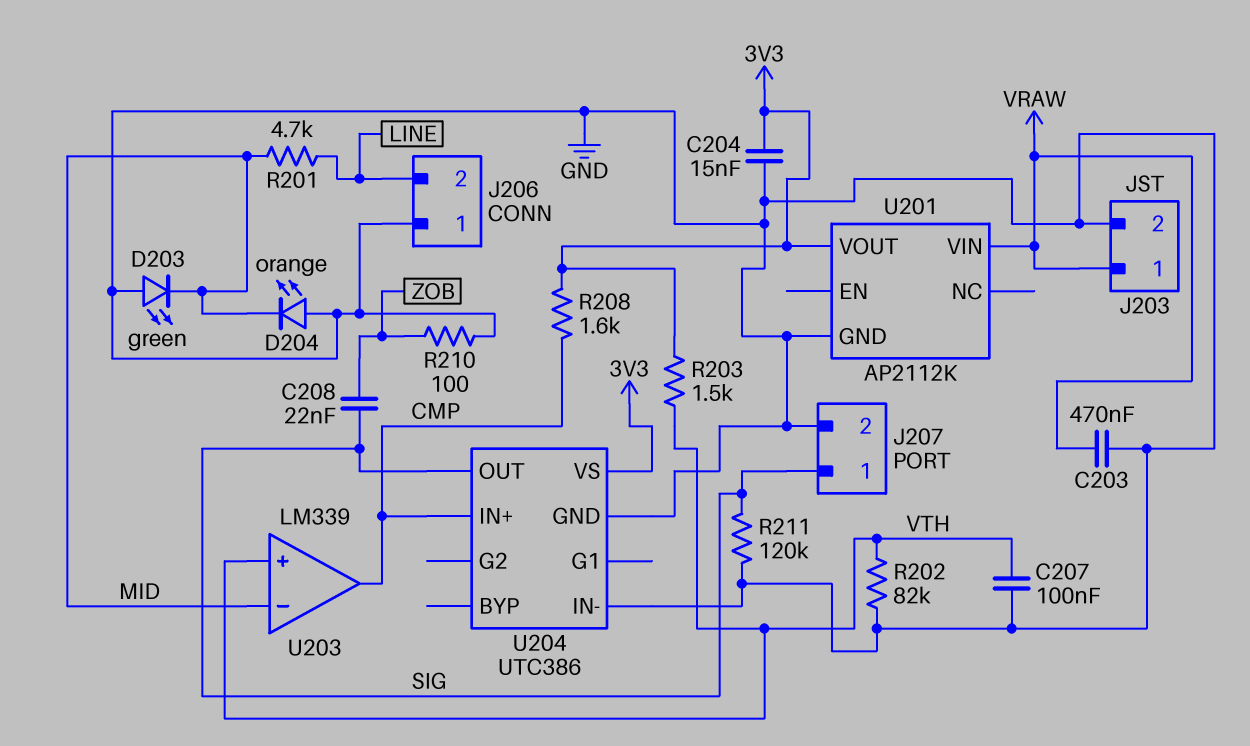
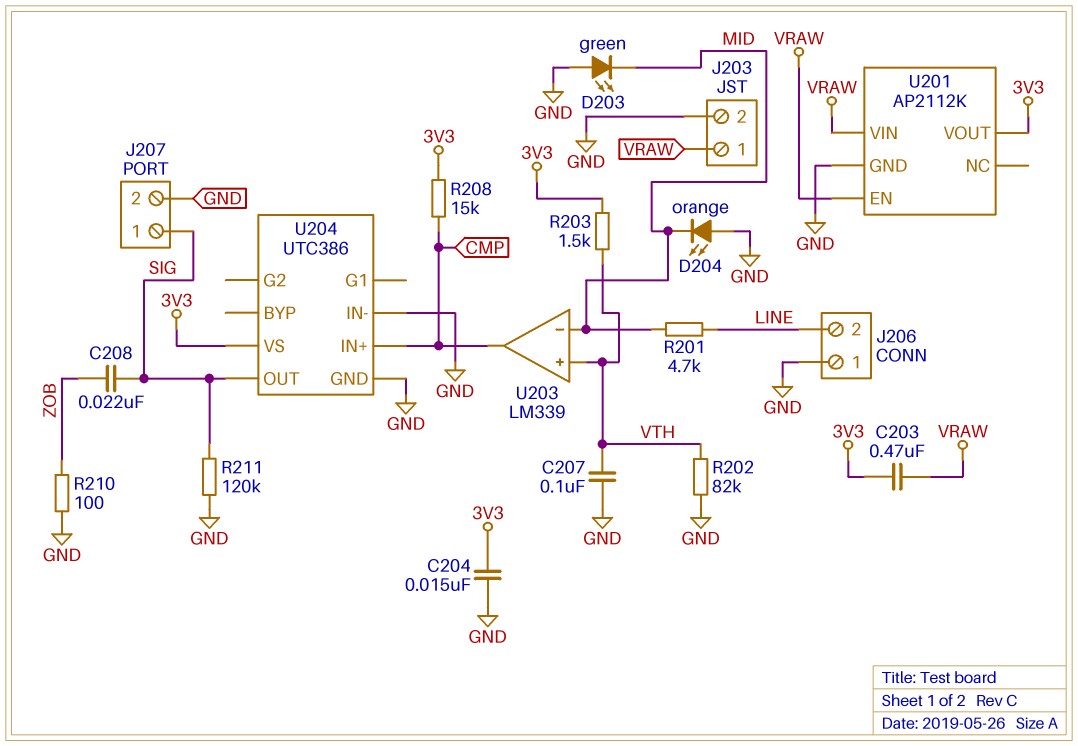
C203: 470nF (GND, VRAW) -> 470nF (3V3, VRAW)
R208: 1.6k (3V3, CMP) -> 15k (3V3, CMP)
U201 pin EN: none -> VRAW

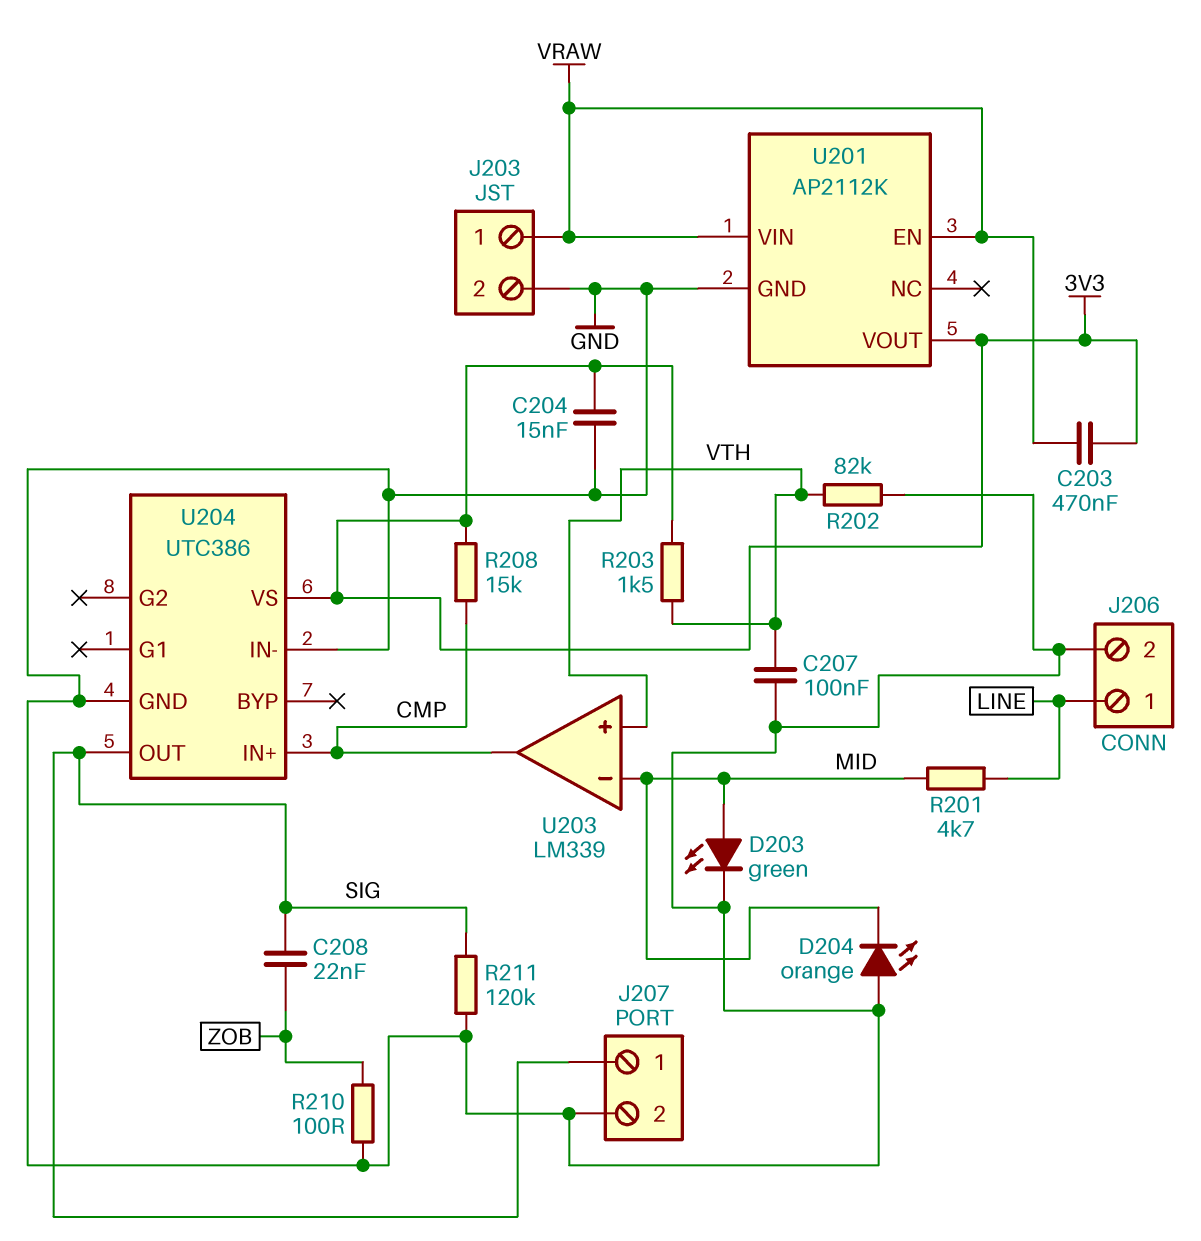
D203: LED green (A GND, K MID) -> LED green (A MID, K GND)
J206 pin 1: GND -> LINE
J206 pin 2: LINE -> GND

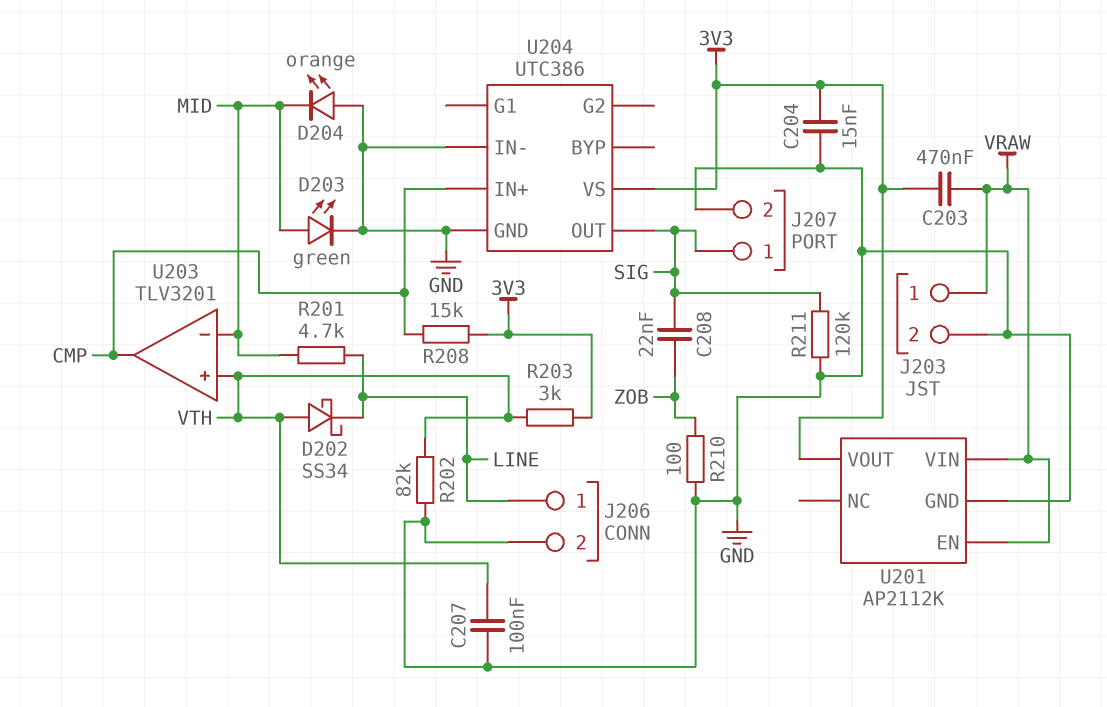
D202: none -> schottky SS34 (A VTH, K LINE)
R203: 1.5k (3V3, VTH) -> 3k (3V3, VTH)
U203: LM339 -> TLV3201

